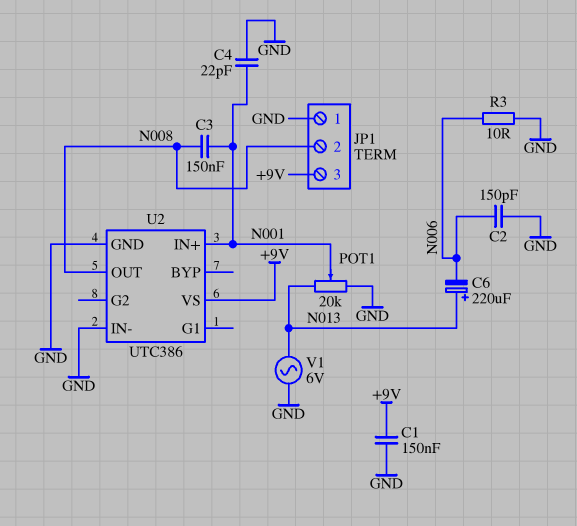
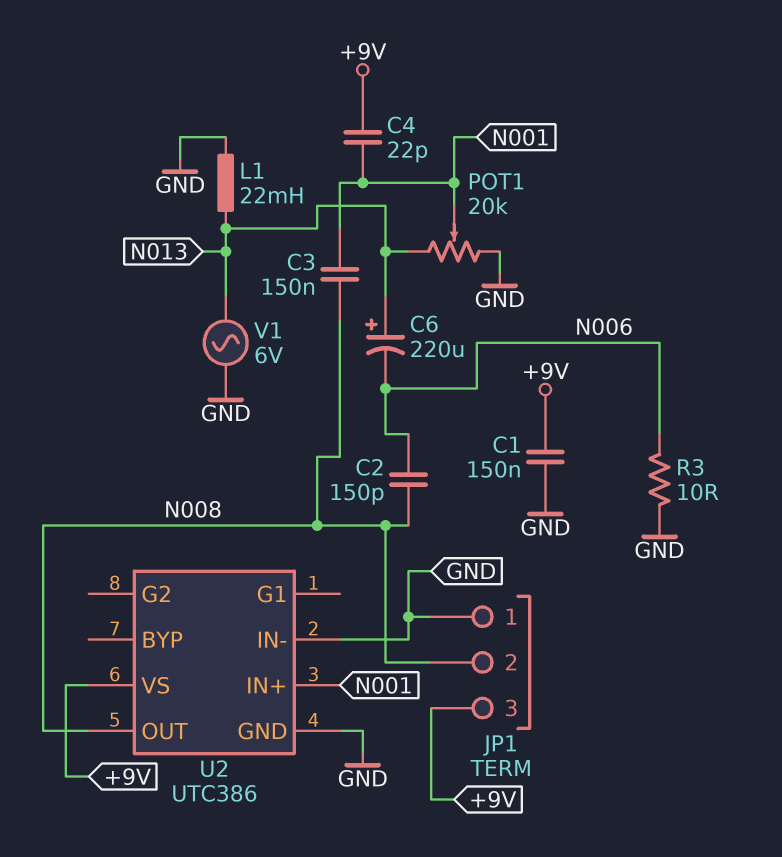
C2: 150pF (GND, N006) -> 150pF (N006, N008)
C4: 22pF (GND, N001) -> 22pF (+9V, N001)
L1: none -> 22mH (GND, N013)

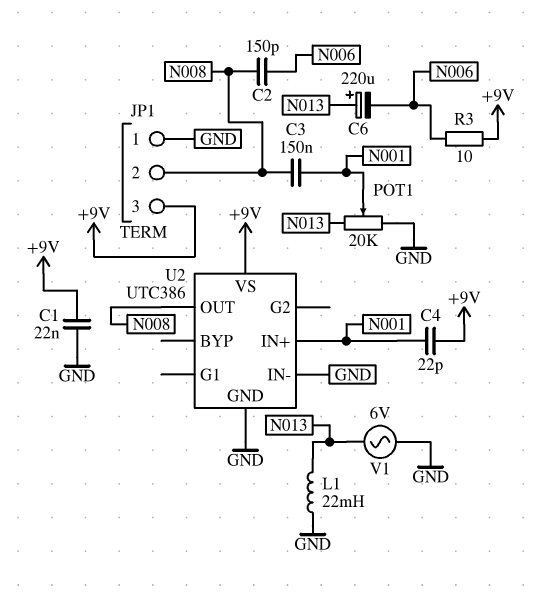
C1: 150nF (+9V, GND) -> 22nF (+9V, GND)
R3: 10 (GND, N006) -> 10 (+9V, N006)

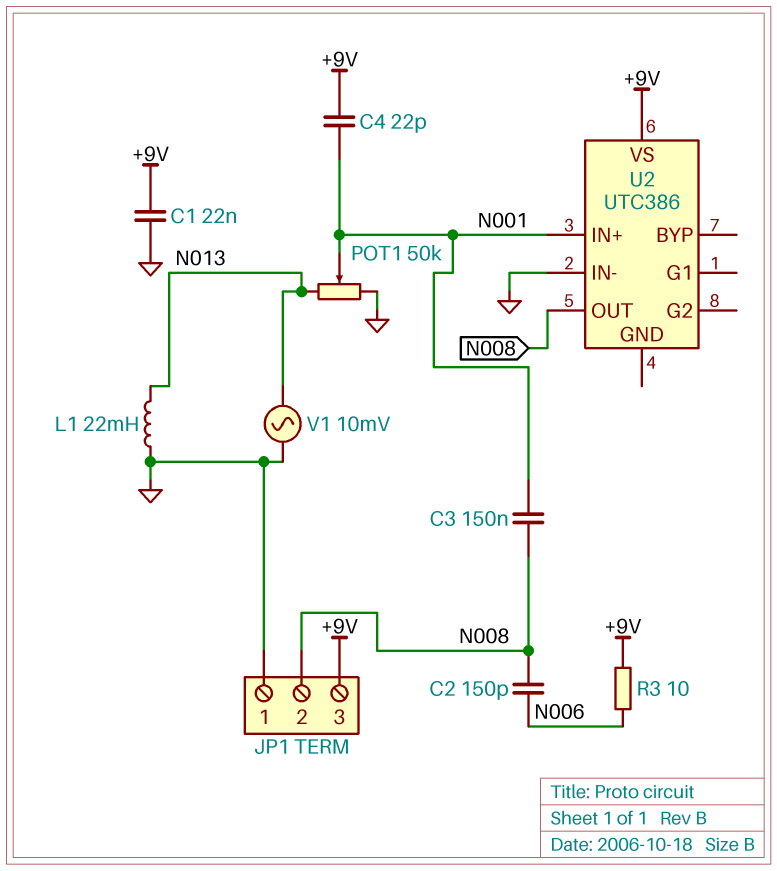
C6: 220uF (plus N013, minus N006) -> none
POT1: 20k (GND, N013, wiper N001) -> 50k (GND, N013, wiper N001)
U2 pin GND: GND -> none
V1: AC 6V (GND, N013) -> AC 10mV (GND, N013)

